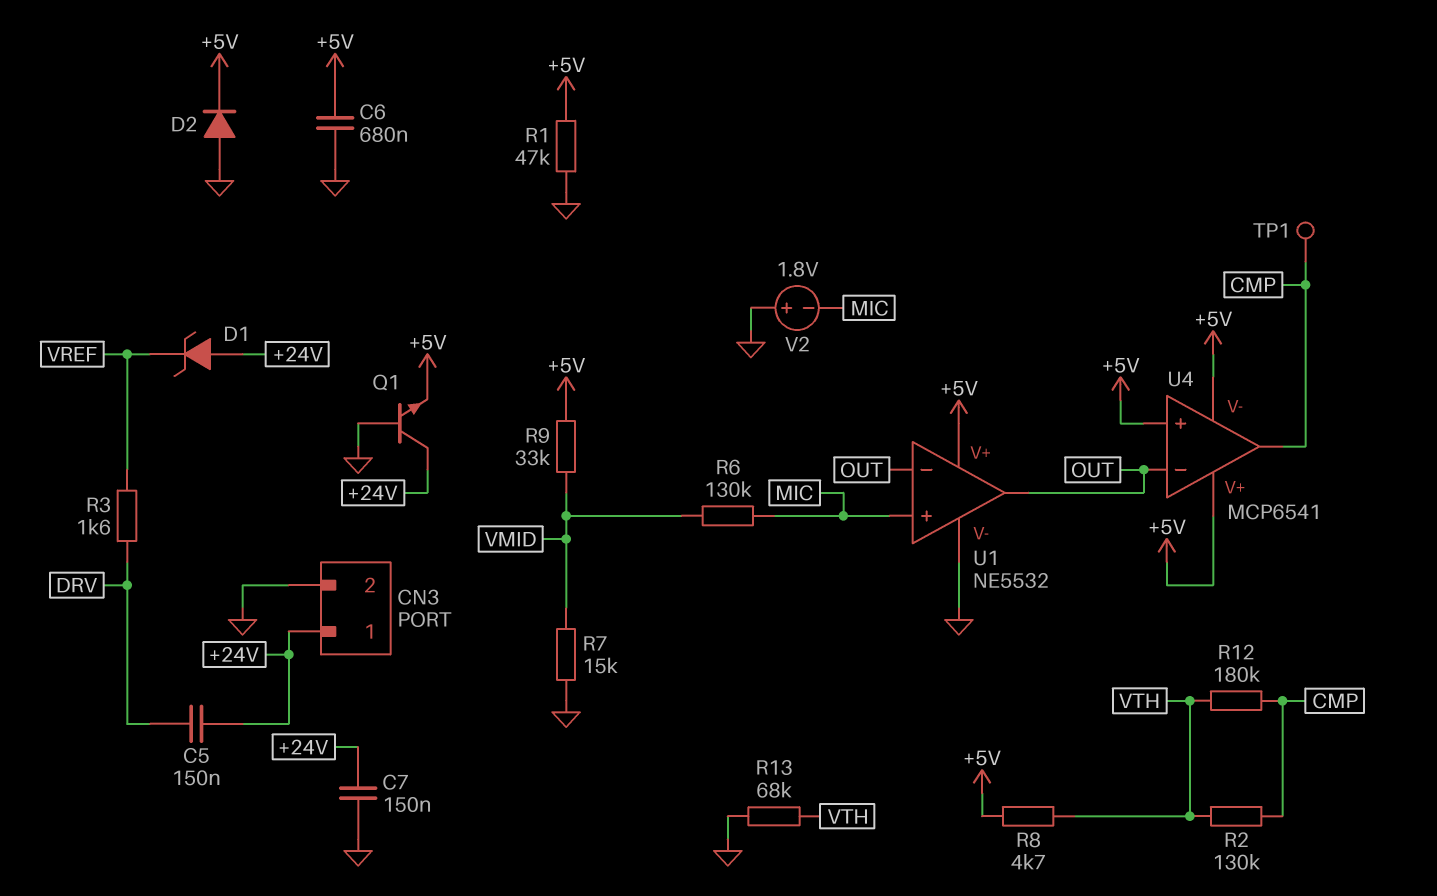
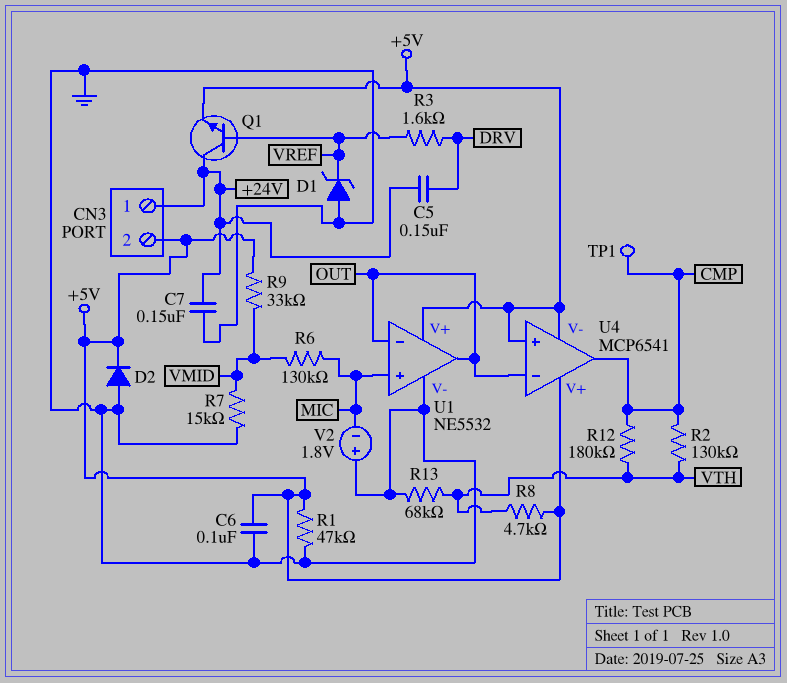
C6: 680nF (+5V, GND) -> 100nF (+5V, GND)
CN3 pin 2: GND -> +5V
D1: zener (A +24V, K VREF) -> zener (A GND, K VREF)
Q1: NPN (B GND, C +24V, E +5V) -> NPN (B VREF, C +24V, E +5V)

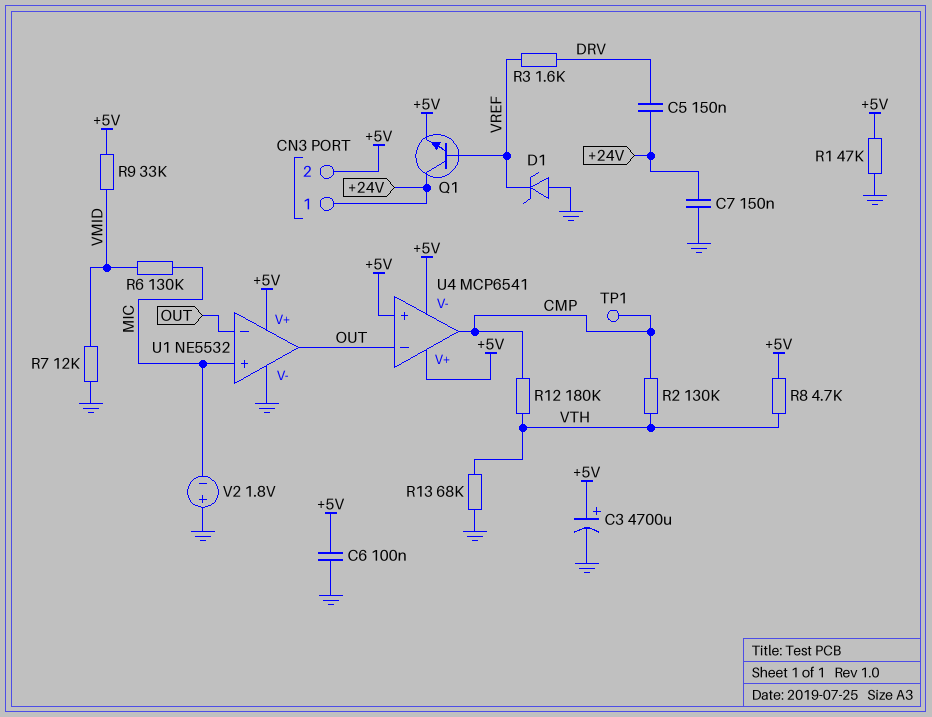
C3: none -> 4700uF (plus +5V, minus GND)
D2: diode (A GND, K +5V) -> none
R7: 15k (GND, VMID) -> 12k (GND, VMID)

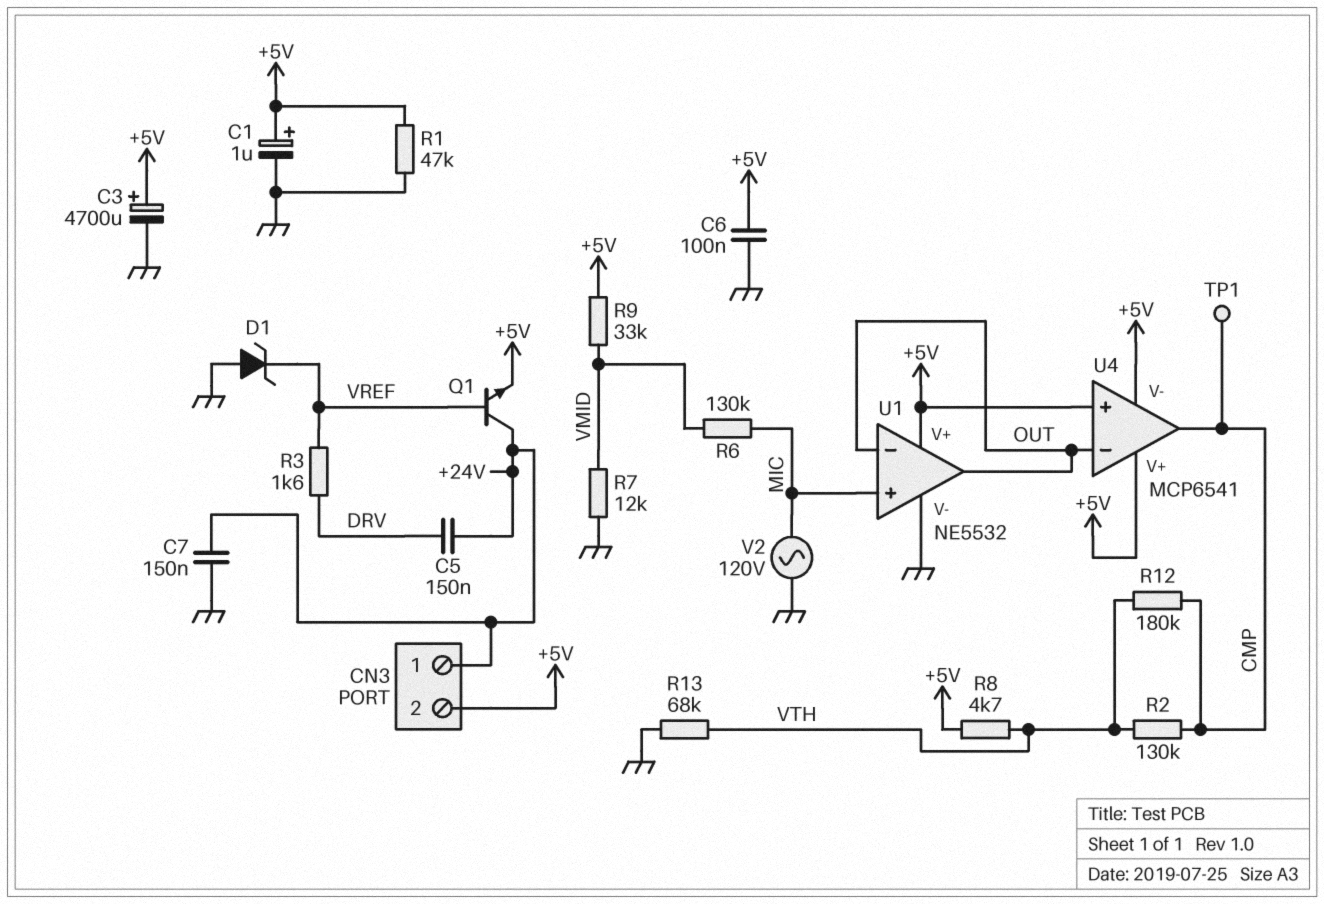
C1: none -> 1uF (plus +5V, minus GND)
V2: 1.8V (plus GND, minus MIC) -> AC 120V (GND, MIC)

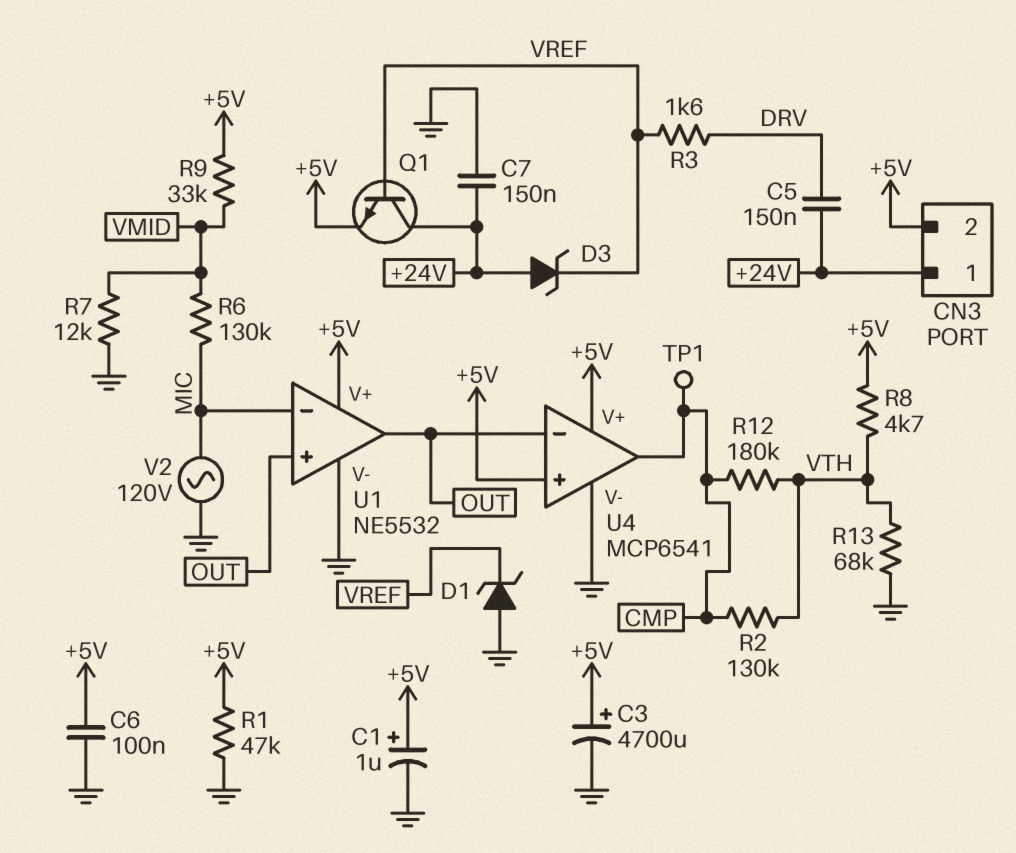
D3: none -> zener (A +24V, K VREF)
U1 pin in+: MIC -> OUT
U1 pin in-: OUT -> MIC
U4 pin V-: +5V -> GND

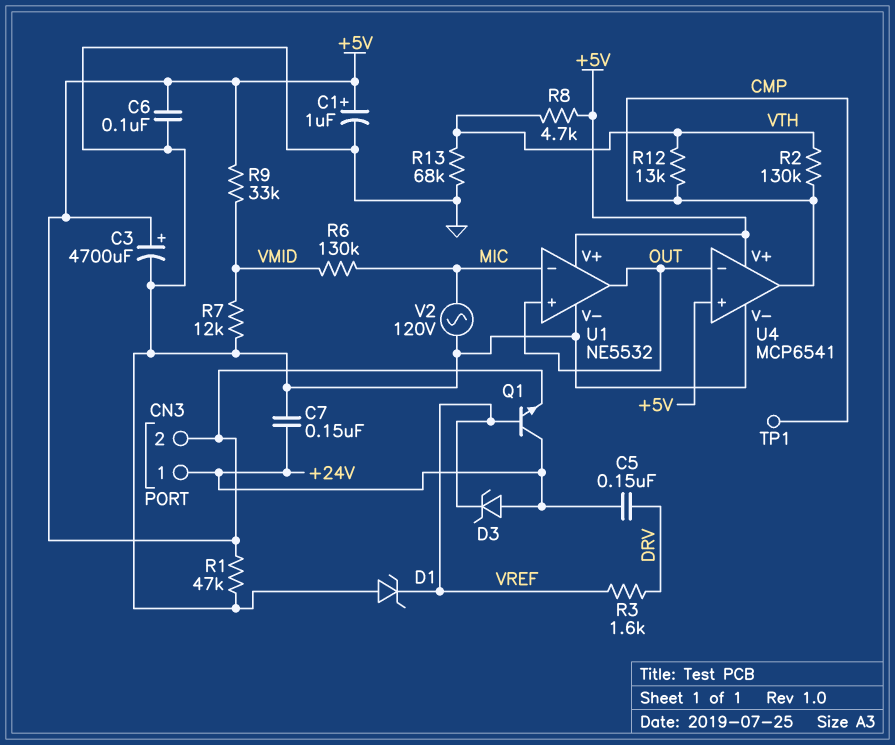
R12: 180k (CMP, VTH) -> 13k (CMP, VTH)

